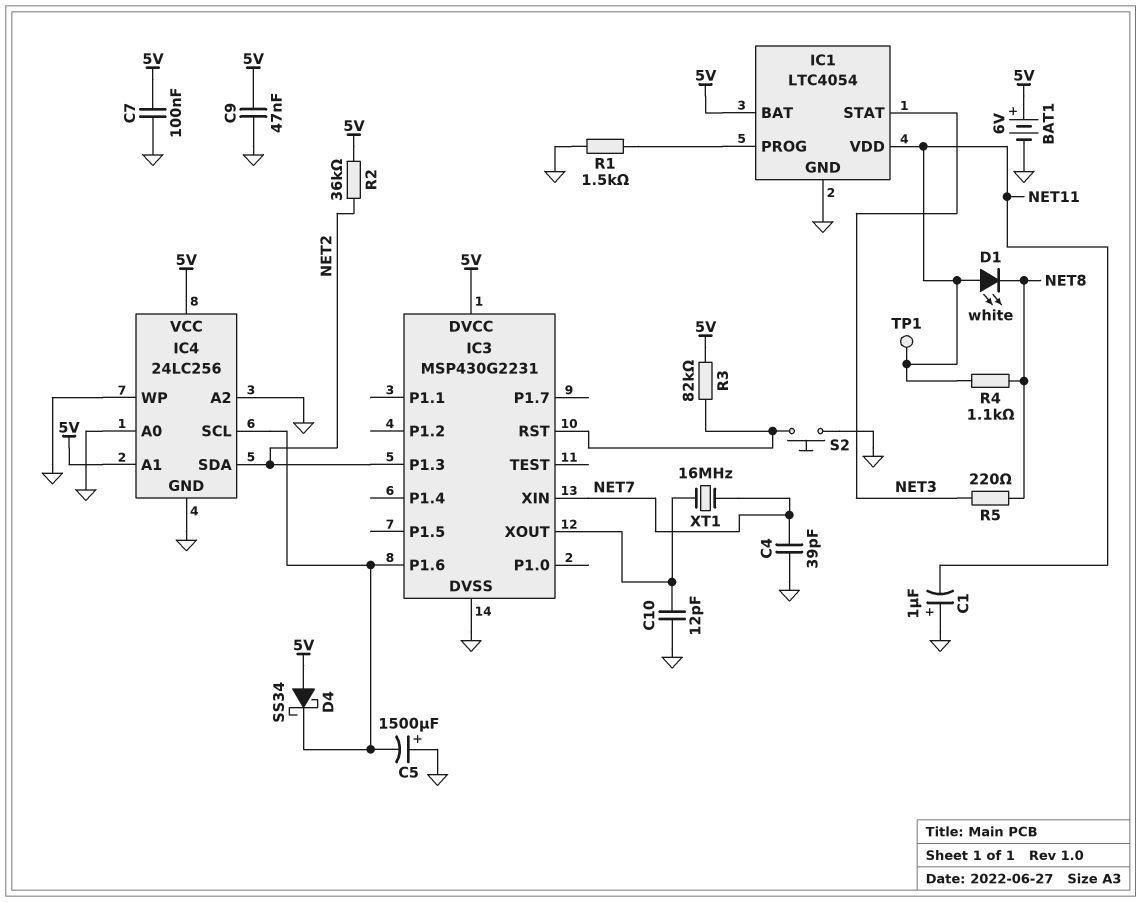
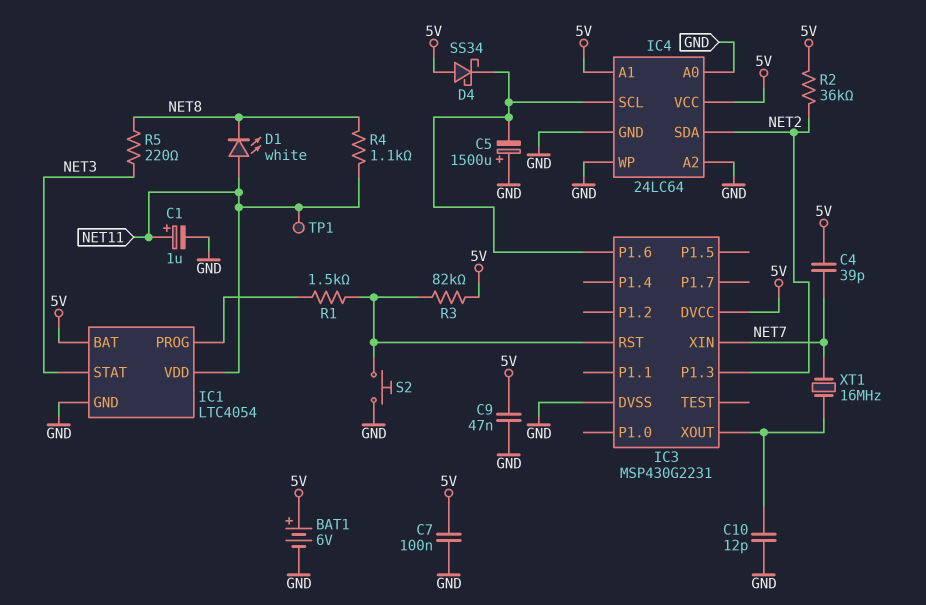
C1: 1uF (plus GND, minus NET11) -> 1uF (plus NET11, minus GND)
C4: 39pF (GND, NET7) -> 39pF (5V, NET7)
IC4: 24LC256 -> 24LC64
R1: 1.5k (GND, IC1/PROG) -> 1.5k (IC1/PROG, IC3/RST)

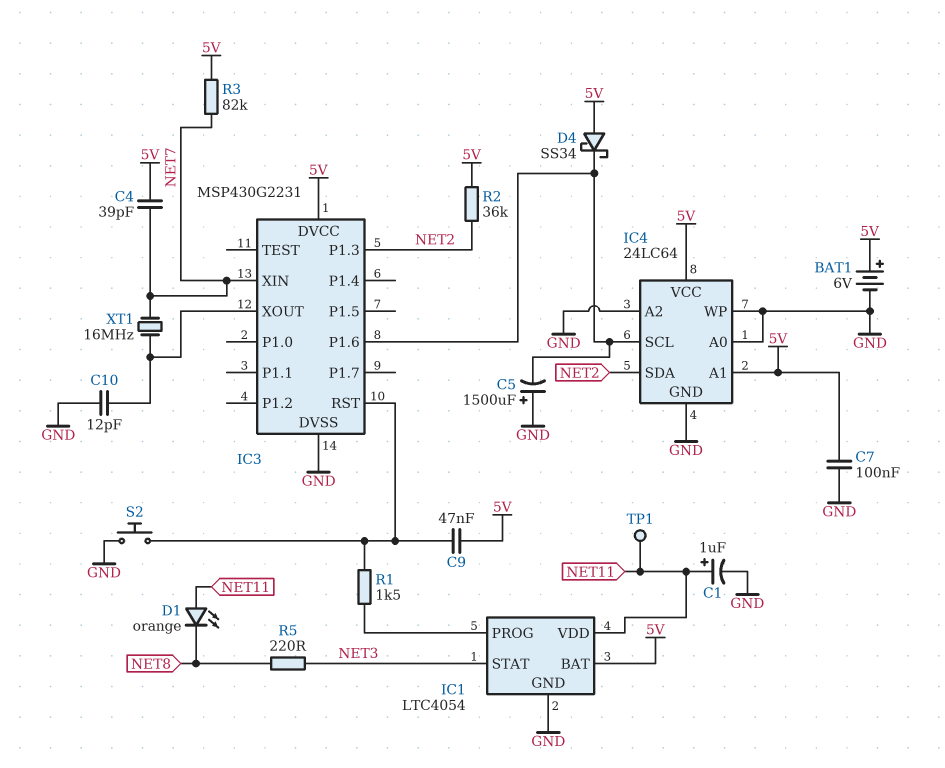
C9: 47nF (5V, GND) -> 47nF (5V, IC3/RST)
D1: LED white (A NET11, K NET8) -> LED orange (A NET11, K NET8)
R3: 82k (5V, IC3/RST) -> 82k (5V, NET7)
R4: 1.1k (NET8, NET11) -> none

